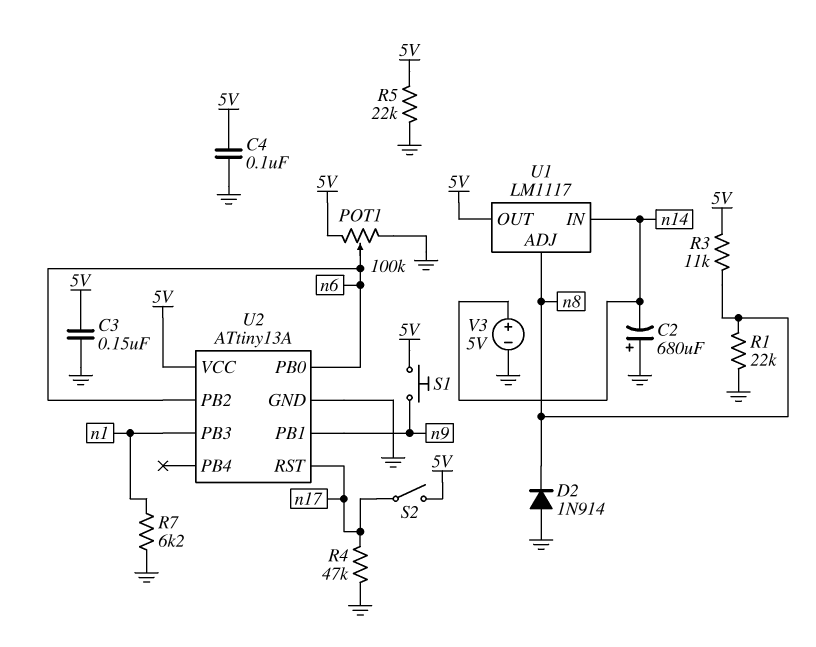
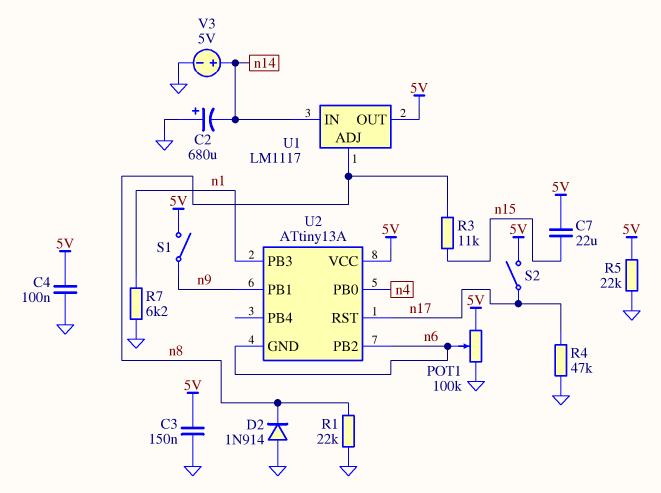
C7: none -> 22uF (5V, n15)
R3: 11k (5V, n8) -> 11k (n8, n15)
S1: button (5V, n9) -> switch (5V, n9)
U2 pin GND: GND -> n6
U2 pin PB0: n6 -> n4

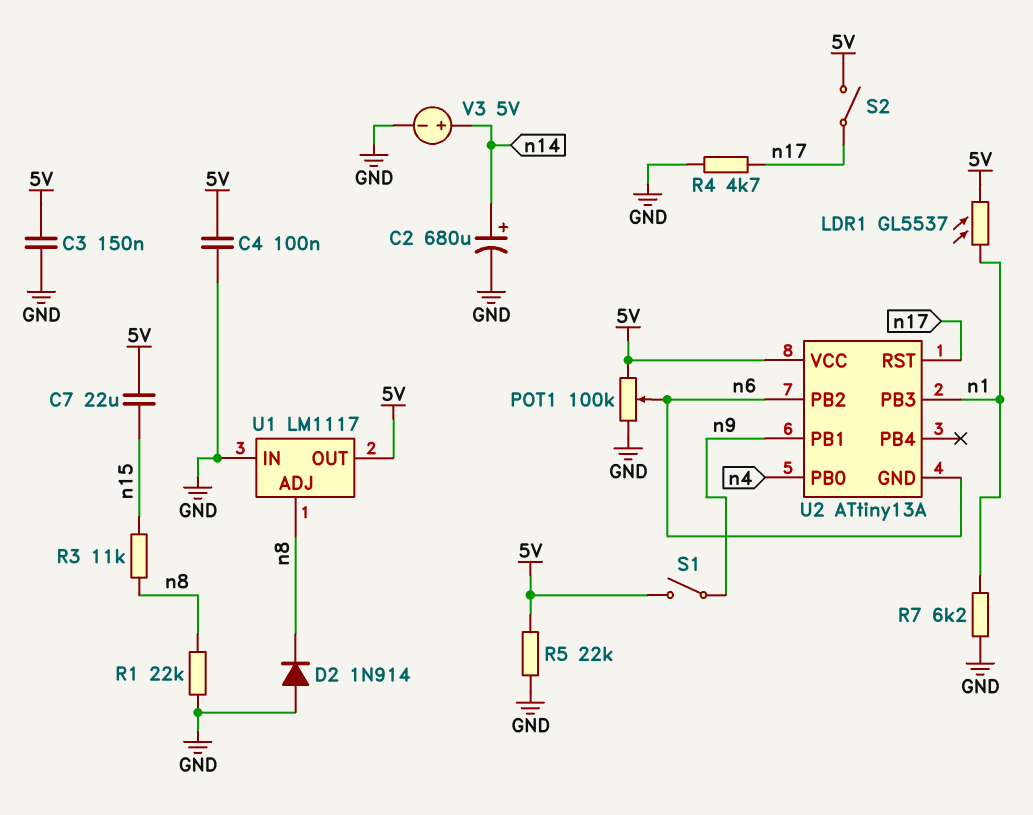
C2: 680uF (plus GND, minus n14) -> 680uF (plus n14, minus GND)
LDR1: none -> GL5537 (5V, n1)
R4: 47k (GND, n17) -> 4.7k (GND, n17)
U1 pin IN: n14 -> GND

